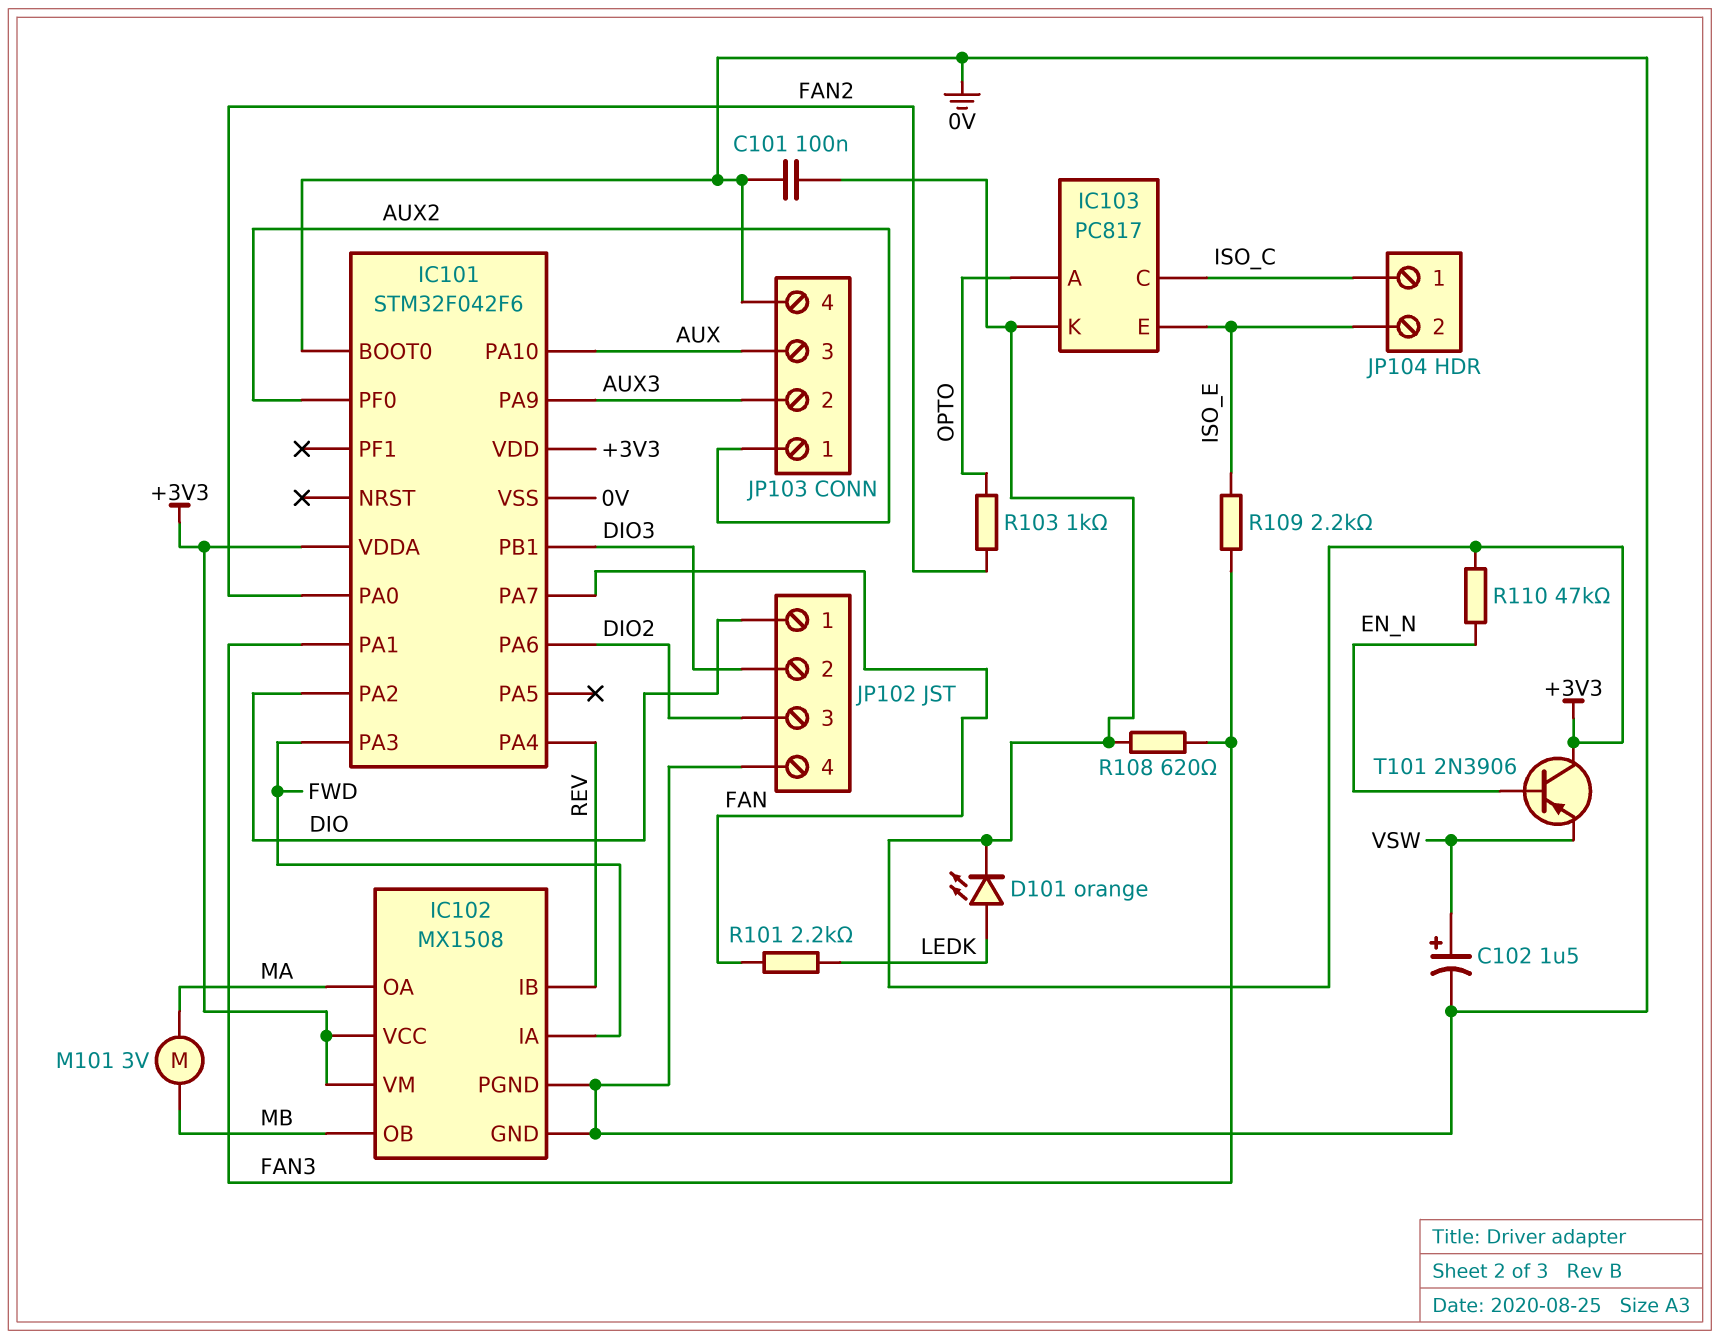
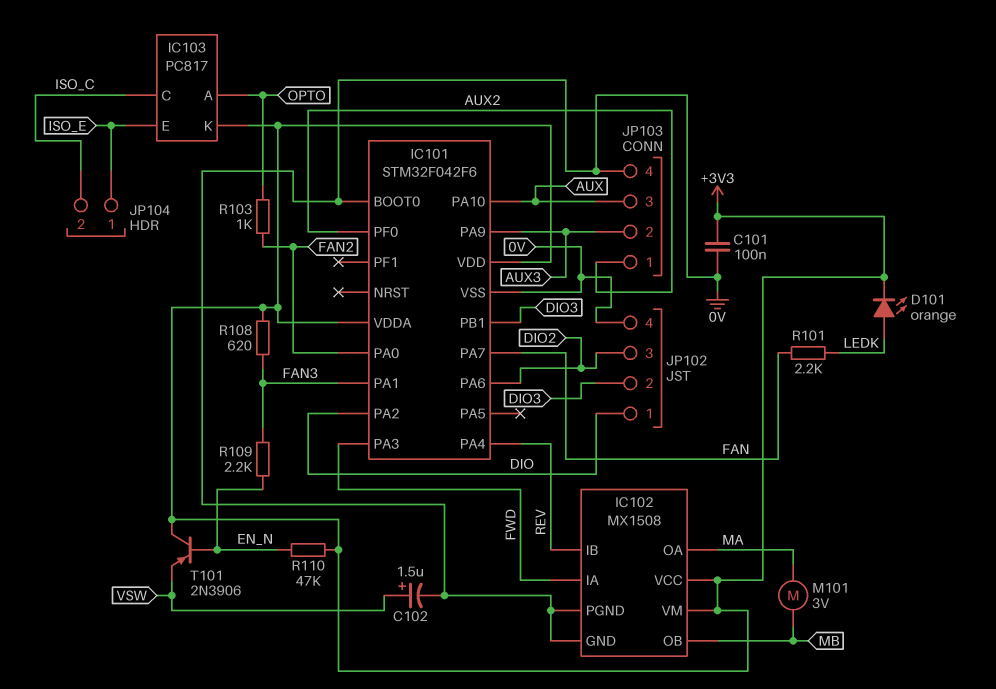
JP104 pin 1: ISO_C -> ISO_E
JP104 pin 2: ISO_E -> ISO_C
R109: 2.2k (FAN3, ISO_E) -> 2.2k (EN_N, FAN3)

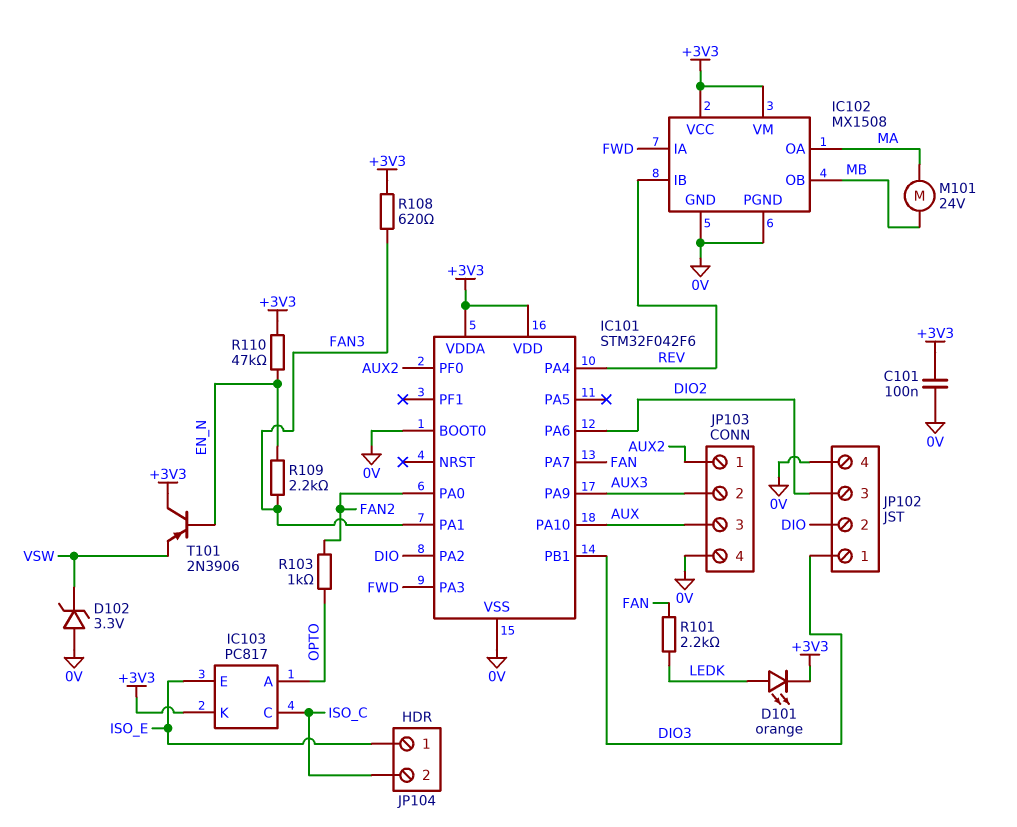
C102: 1.5uF (plus VSW, minus 0V) -> none
D102: none -> zener 3.3V (A 0V, K VSW)
JP102 pin 1: DIO -> DIO3
JP102 pin 2: DIO3 -> DIO
M101: motor 3V (MA, MB) -> motor 24V (MA, MB)

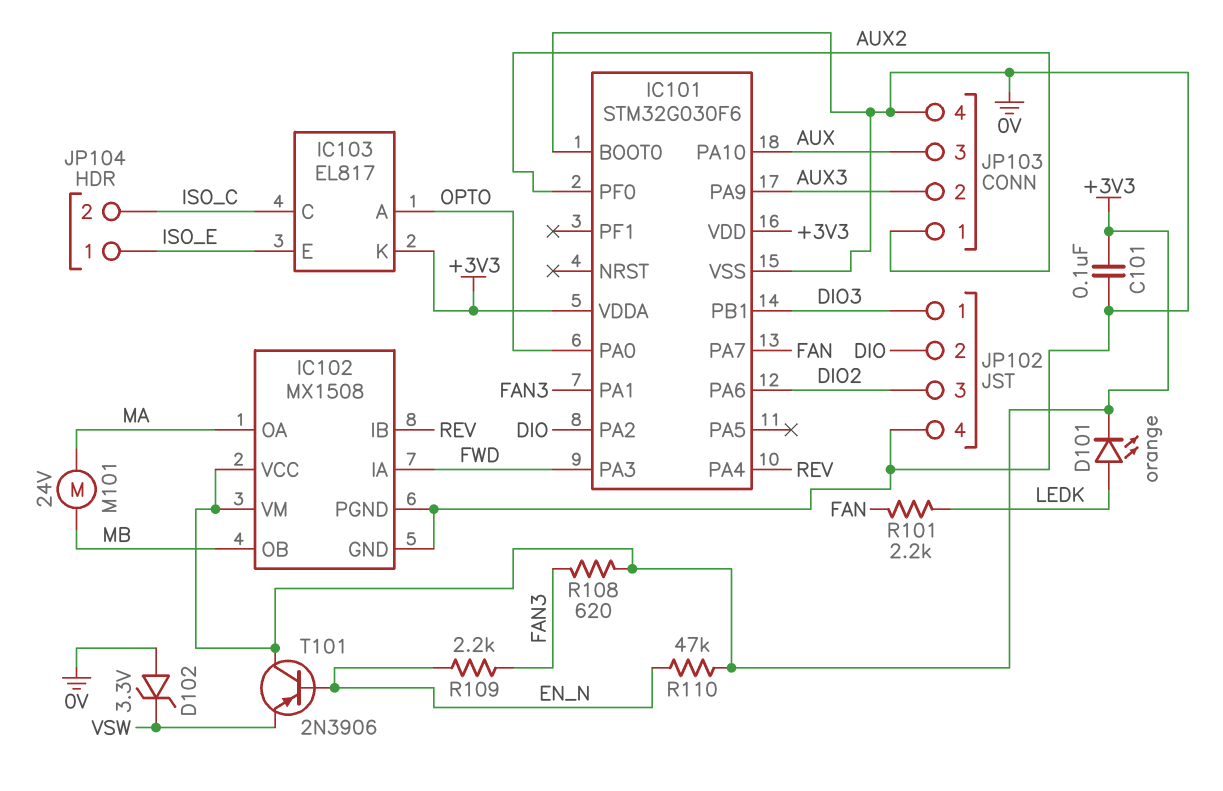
IC101: STM32F042F6 -> STM32G030F6
IC101 pin PA0: FAN2 -> OPTO
IC103: PC817 -> EL817
R103: 1k (FAN2, OPTO) -> none

